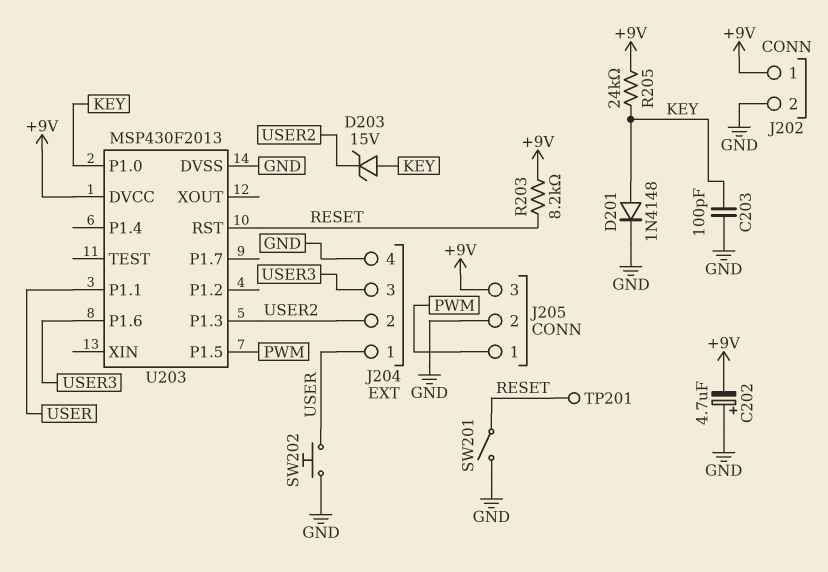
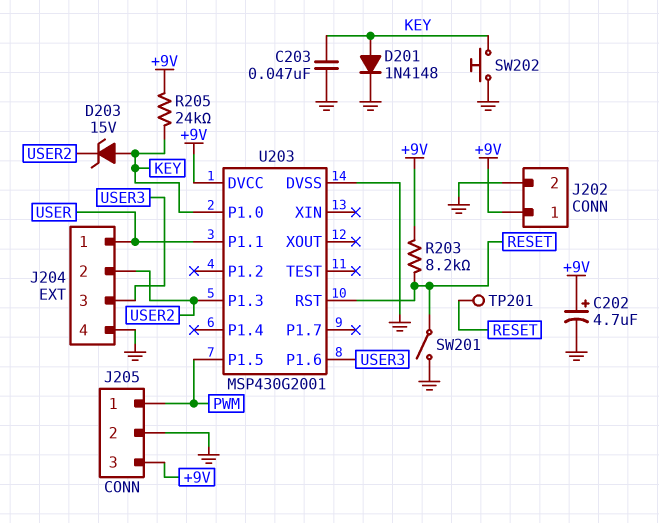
C202: 4.7uF (plus GND, minus +9V) -> 4.7uF (plus +9V, minus GND)
C203: 100pF (GND, KEY) -> 47nF (GND, KEY)
SW202: button (GND, USER) -> button (GND, KEY)
U203: MSP430F2013 -> MSP430G2001

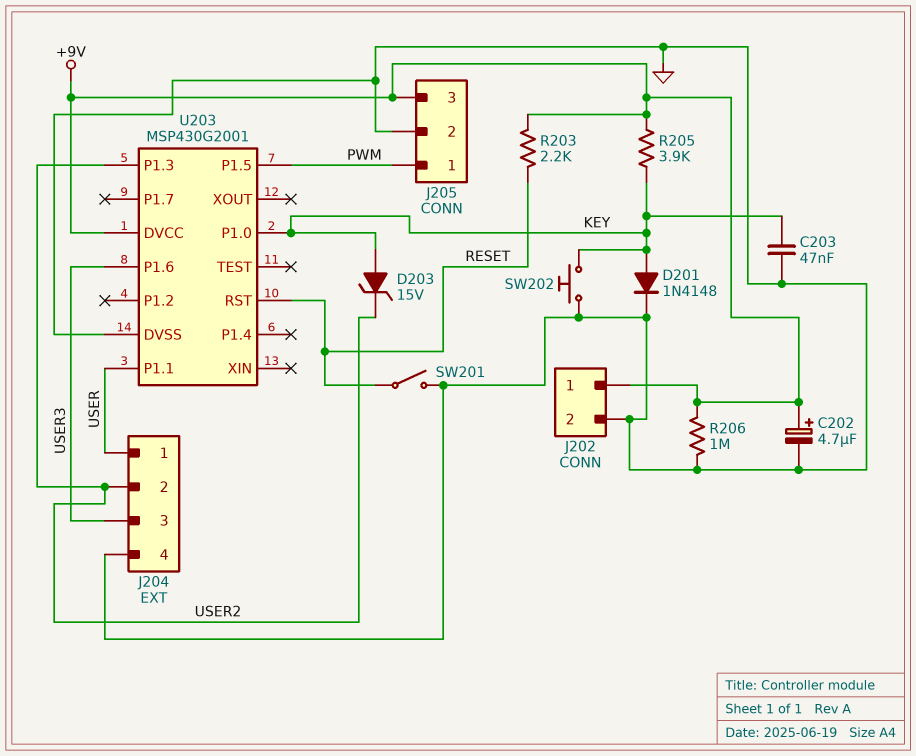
R203: 8.2k (+9V, RESET) -> 2.2k (+9V, RESET)
R205: 24k (+9V, KEY) -> 3.9k (+9V, KEY)
R206: none -> 1M (+9V, GND)
TP201: test point (RESET) -> none

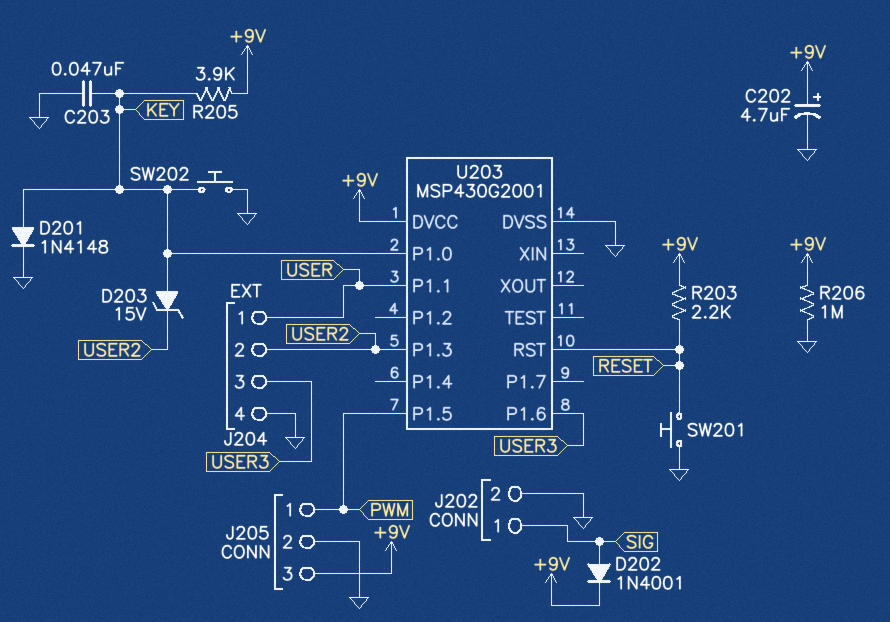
D202: none -> diode 1N4001 (A SIG, K +9V)
J202 pin 1: +9V -> SIG
SW201: switch (GND, RESET) -> button (GND, RESET)

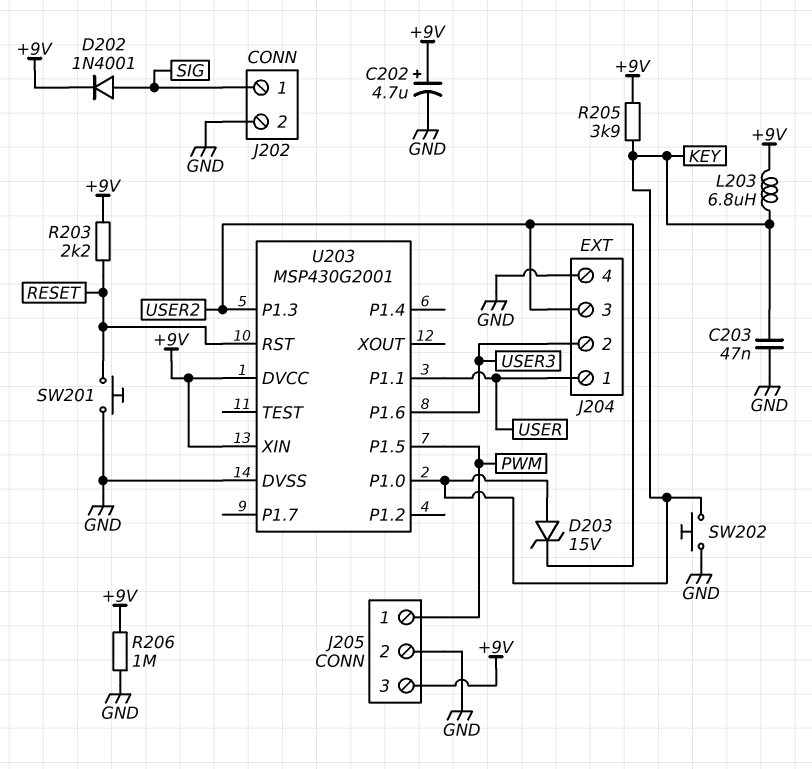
D201: diode 1N4148 (A KEY, K GND) -> none
J204 pin 2: USER2 -> USER3
J204 pin 3: USER3 -> USER2
L203: none -> 6.8uH (+9V, KEY)
U203 pin XIN: none -> +9V

